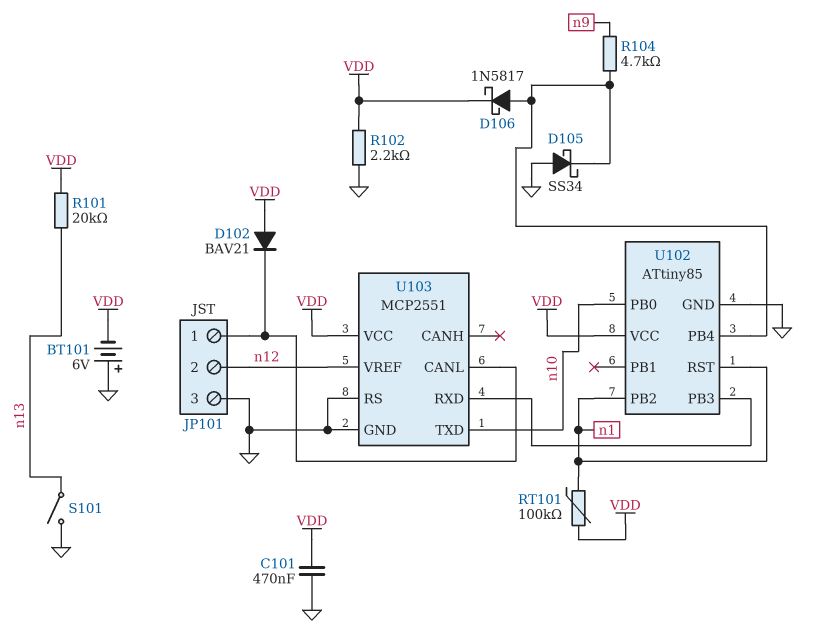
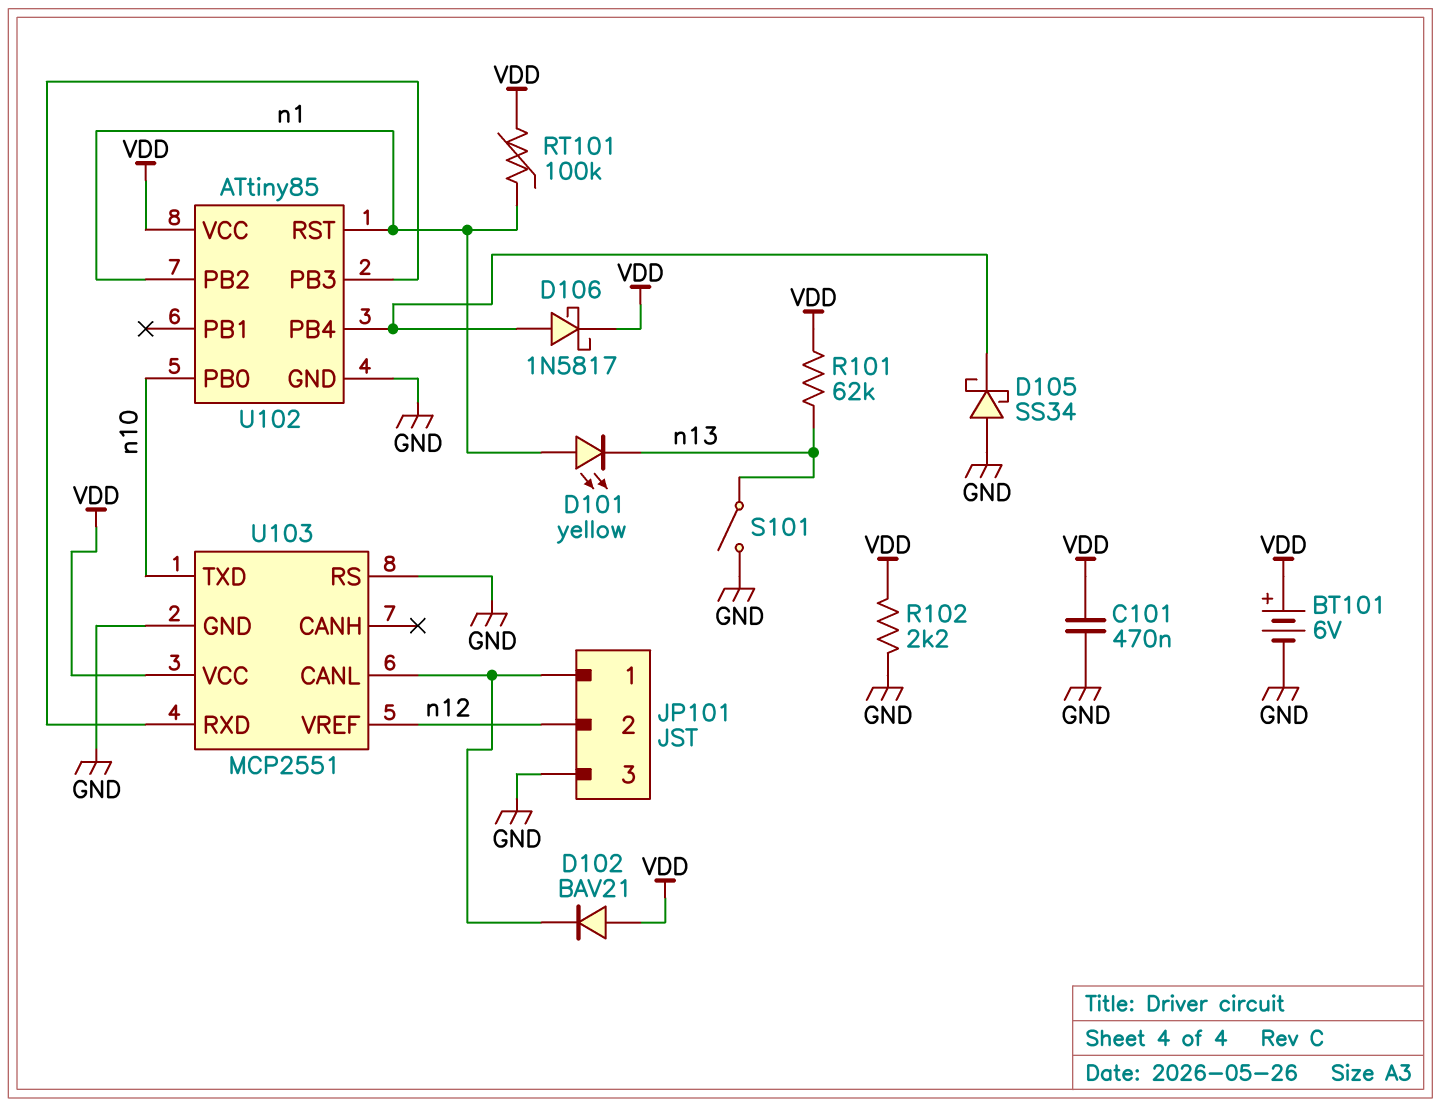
BT101: 6V (plus GND, minus VDD) -> 6V (plus VDD, minus GND)
D101: none -> LED yellow (A n1, K n13)
R101: 20k (VDD, n13) -> 62k (VDD, n13)
R104: 4.7k (U102/PB4, n9) -> none

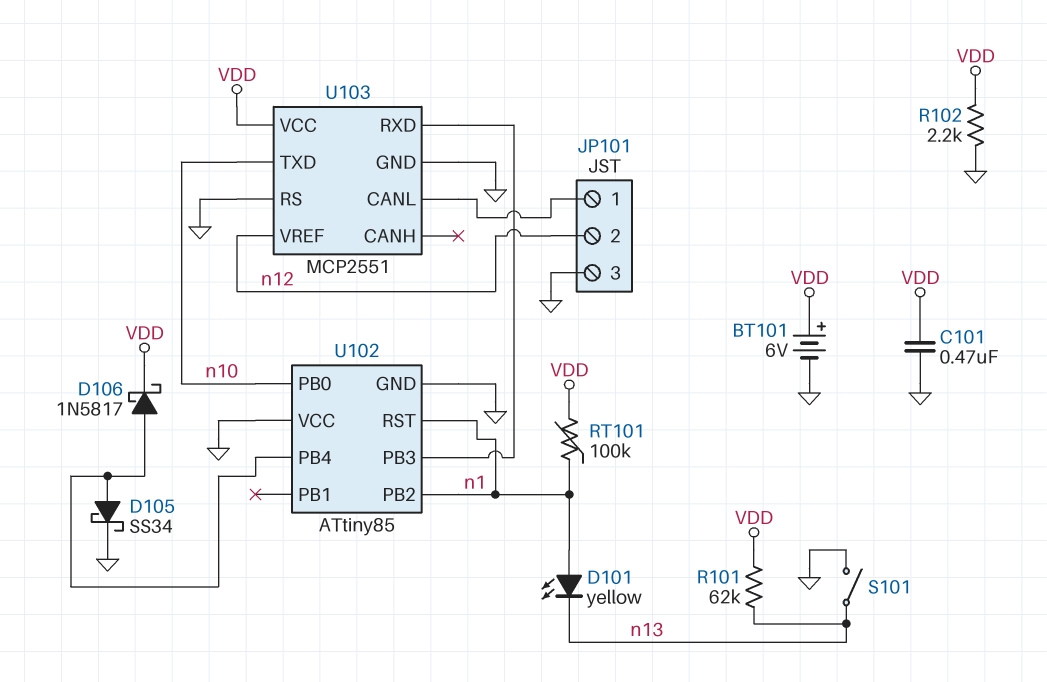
D102: diode BAV21 (A VDD, K JP101/1) -> none
D105: schottky SS34 (A GND, K U102/PB4) -> schottky SS34 (A U102/PB4, K GND)
U102 pin VCC: VDD -> GND

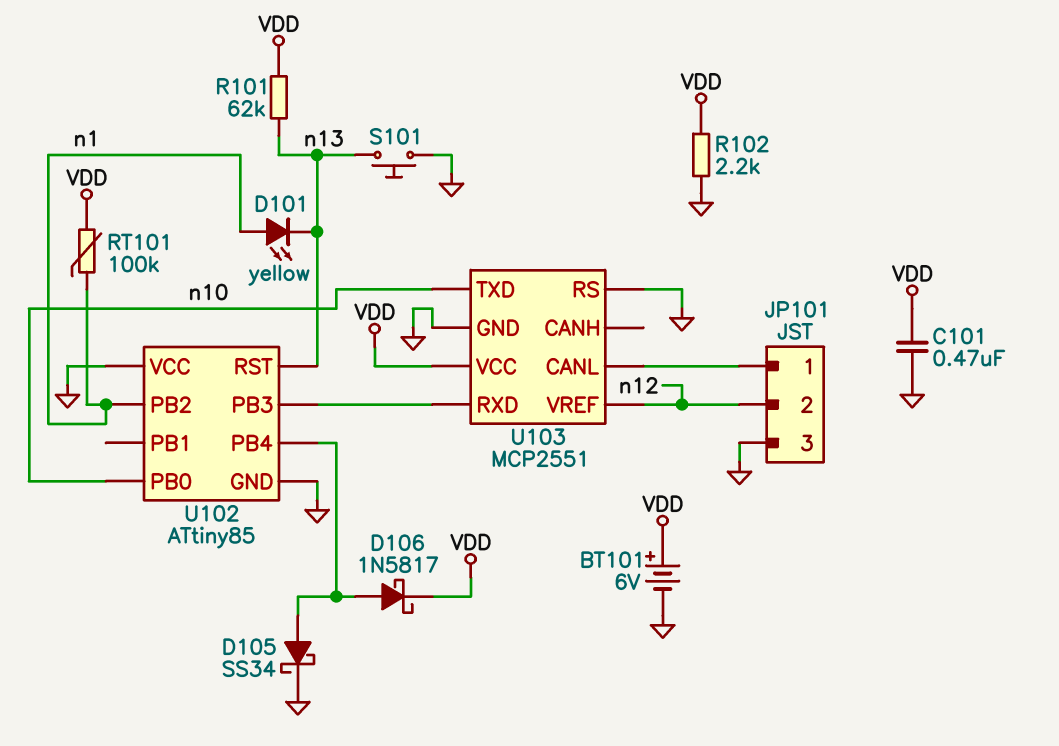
S101: switch (GND, n13) -> button (GND, n13)
U102 pin RST: n1 -> n13

